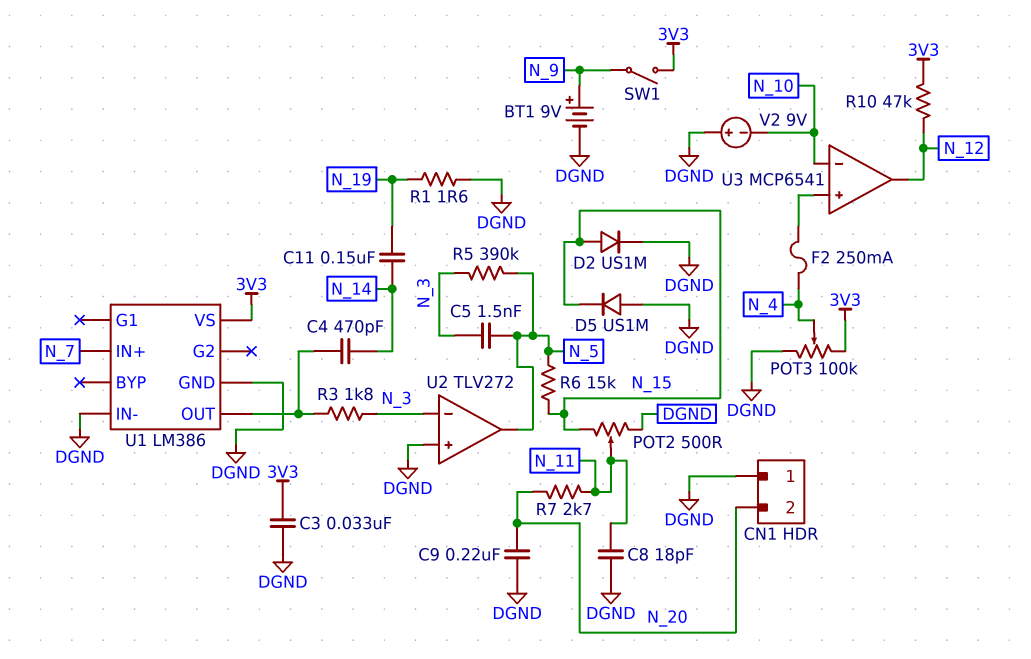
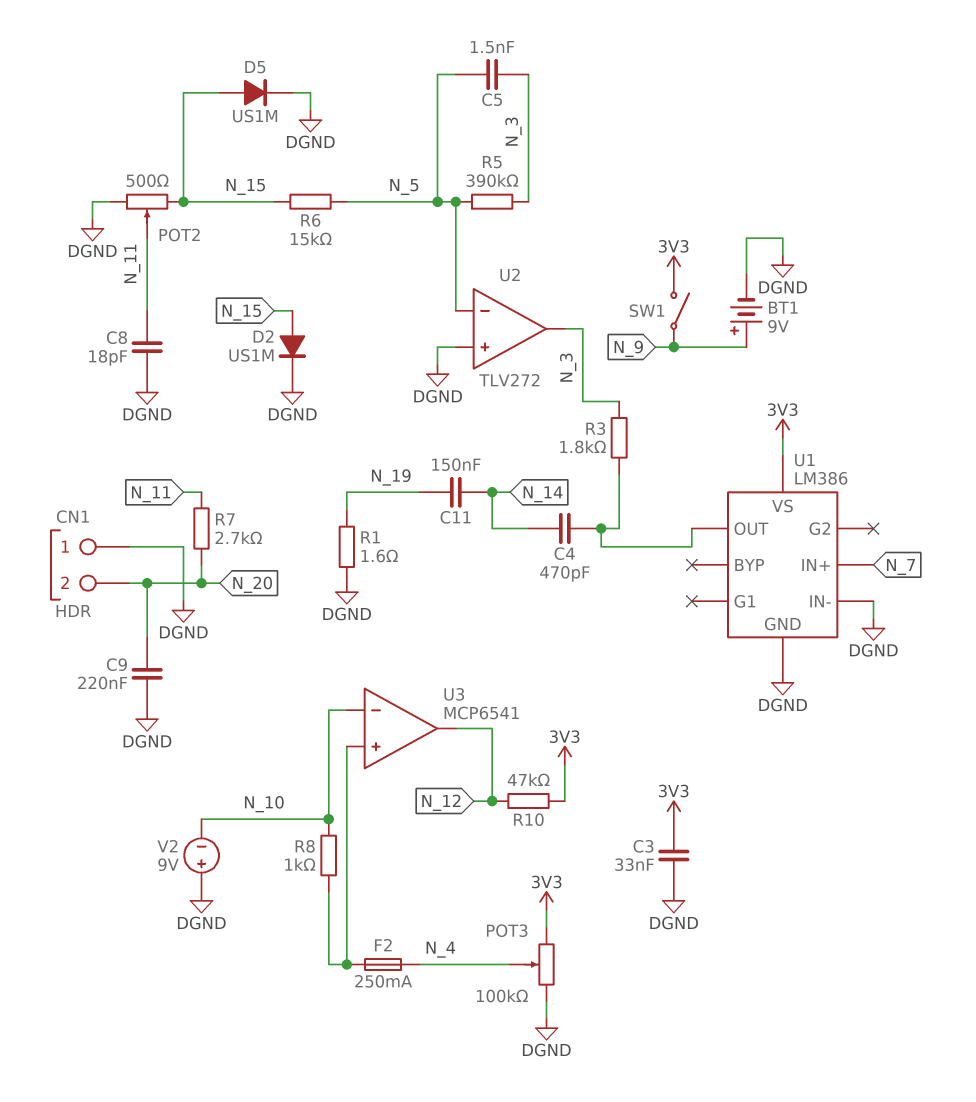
D5: diode US1M (A DGND, K N_15) -> diode US1M (A N_15, K DGND)
R8: none -> 1k (N_10, U3/in+)
U2 pin in-: N_3 -> N_5
U2 pin out: N_5 -> N_3

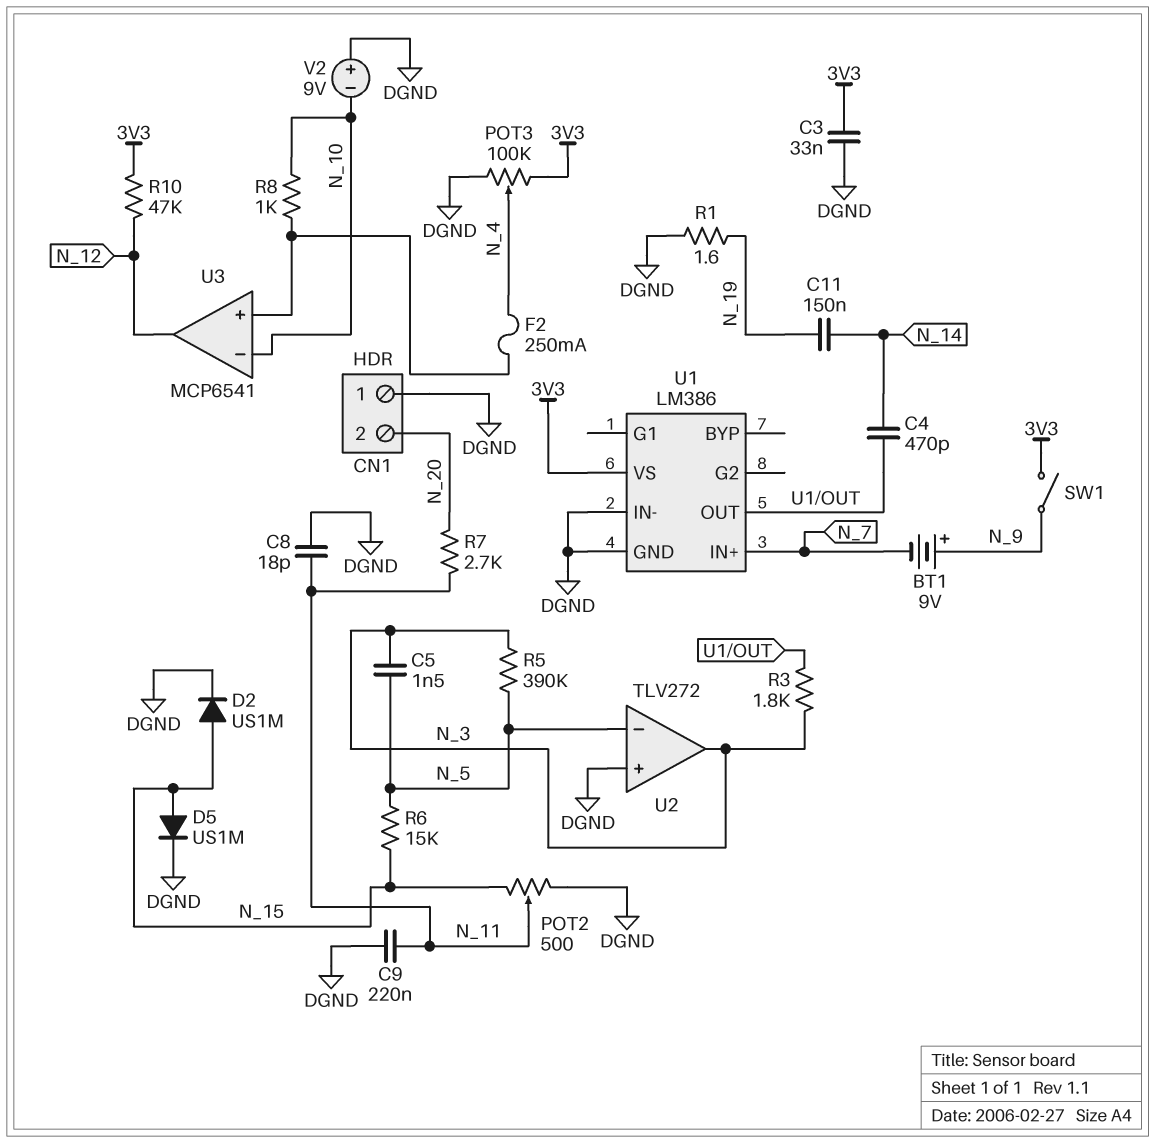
BT1: 9V (plus N_9, minus DGND) -> 9V (plus N_9, minus N_7)
C9: 220nF (DGND, N_20) -> 220nF (DGND, N_11)

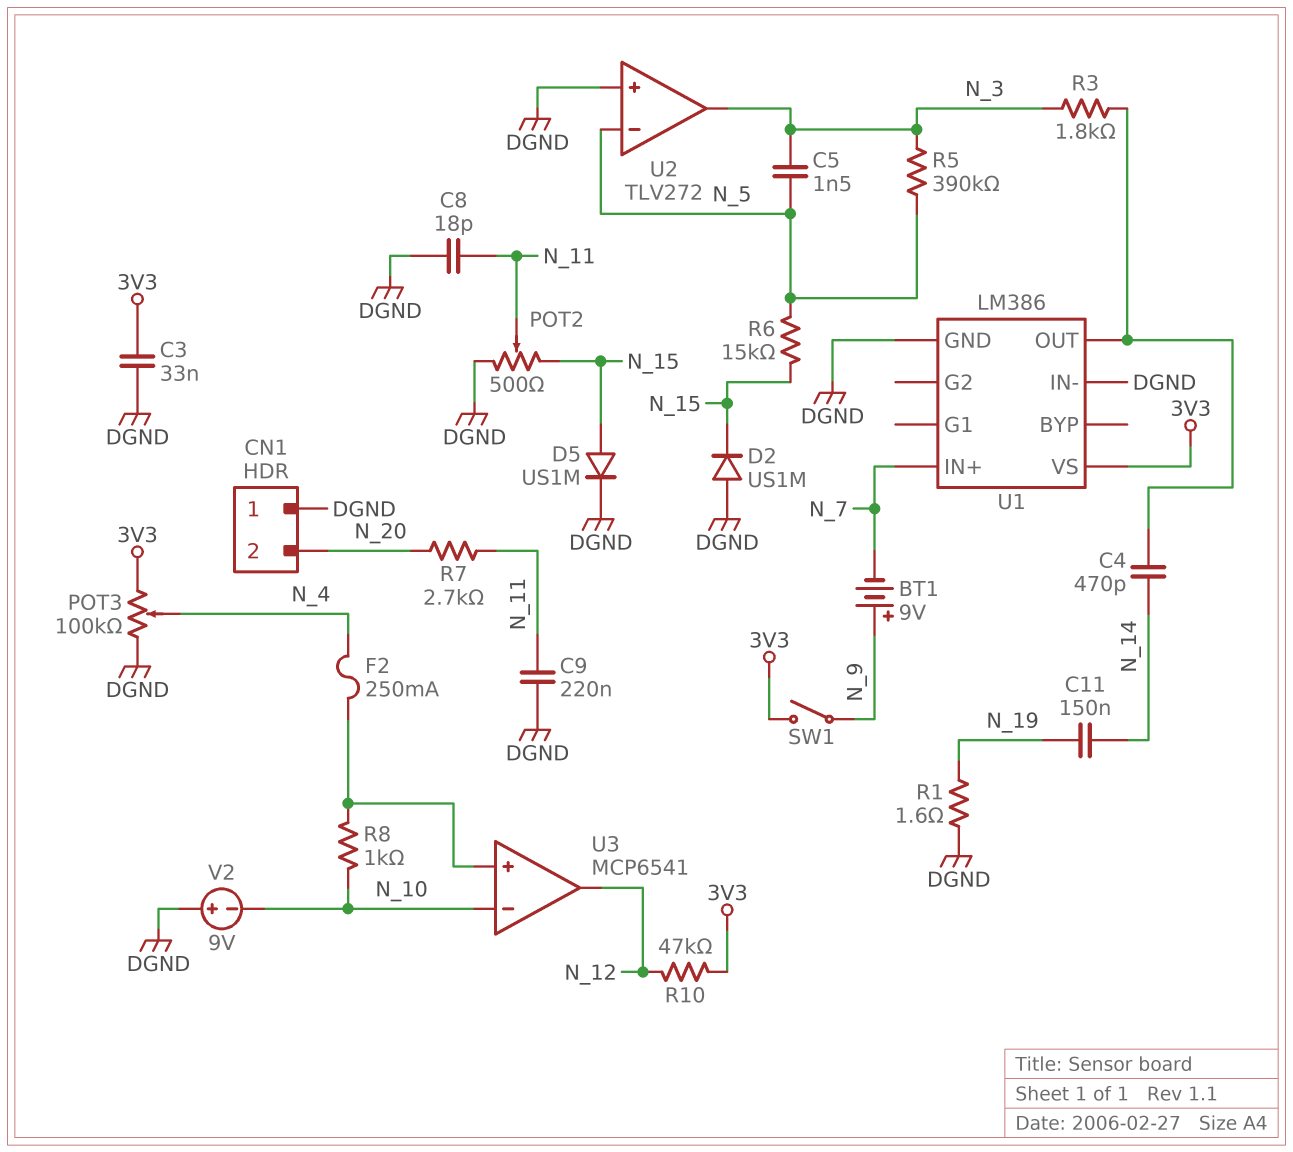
D2: diode US1M (A N_15, K DGND) -> diode US1M (A DGND, K N_15)

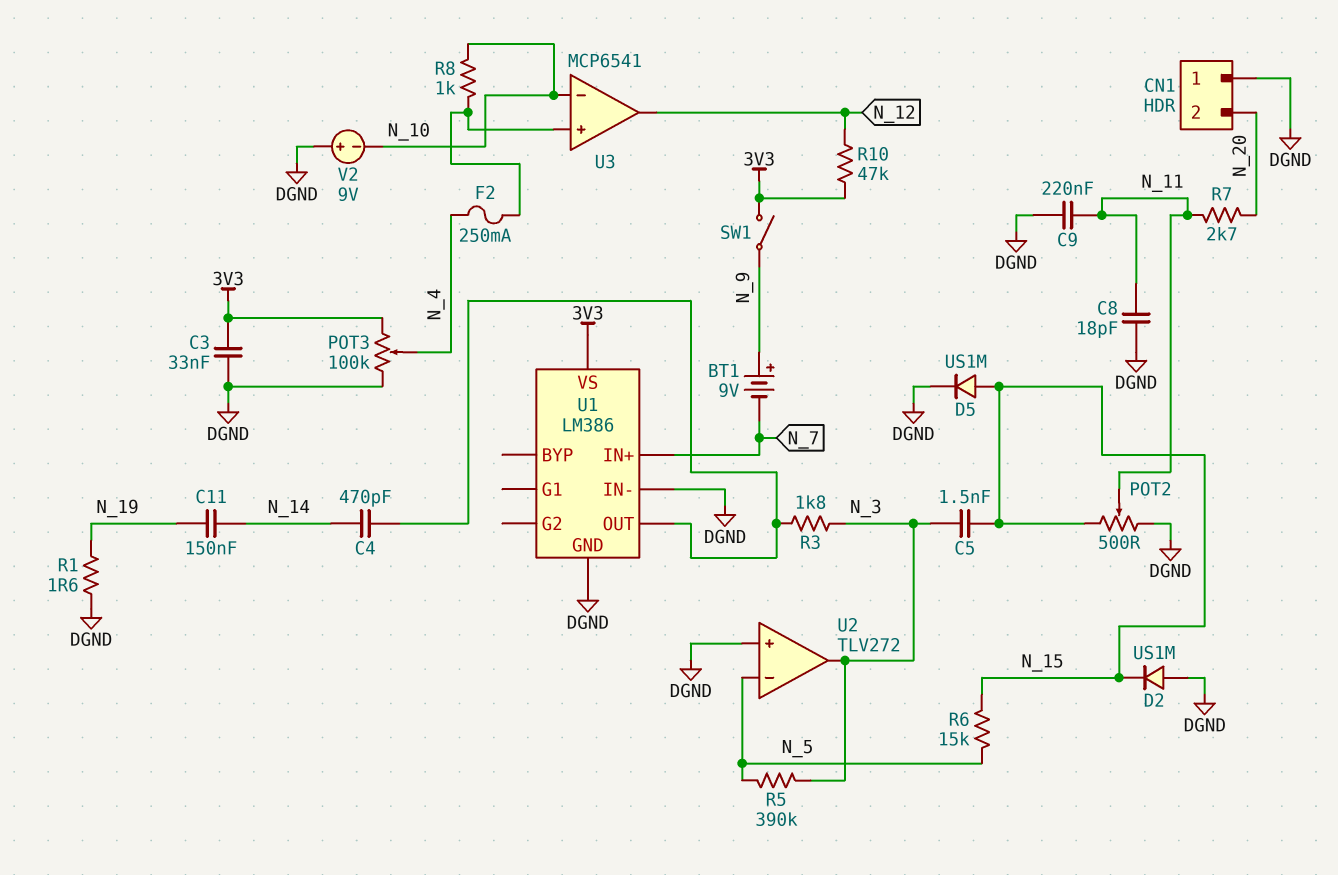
C5: 1.5nF (N_3, N_5) -> 1.5nF (N_3, N_15)

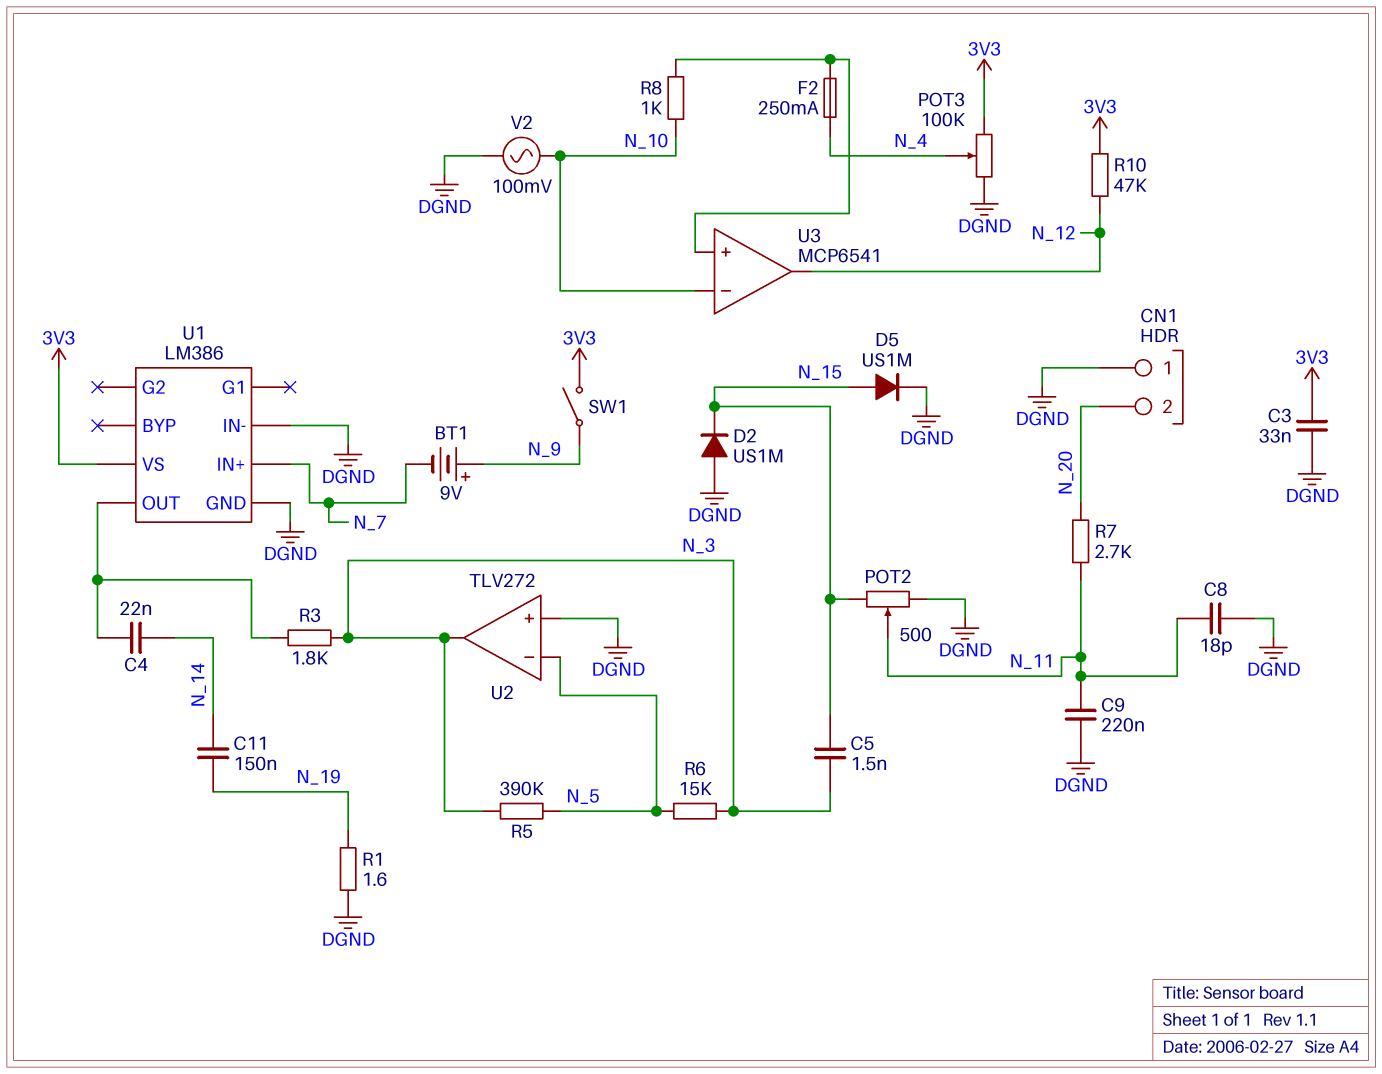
C4: 470pF (N_14, U1/OUT) -> 22nF (N_14, U1/OUT)
R6: 15k (N_5, N_15) -> 15k (N_3, N_5)
V2: 9V (plus DGND, minus N_10) -> AC 100mV (DGND, N_10)

